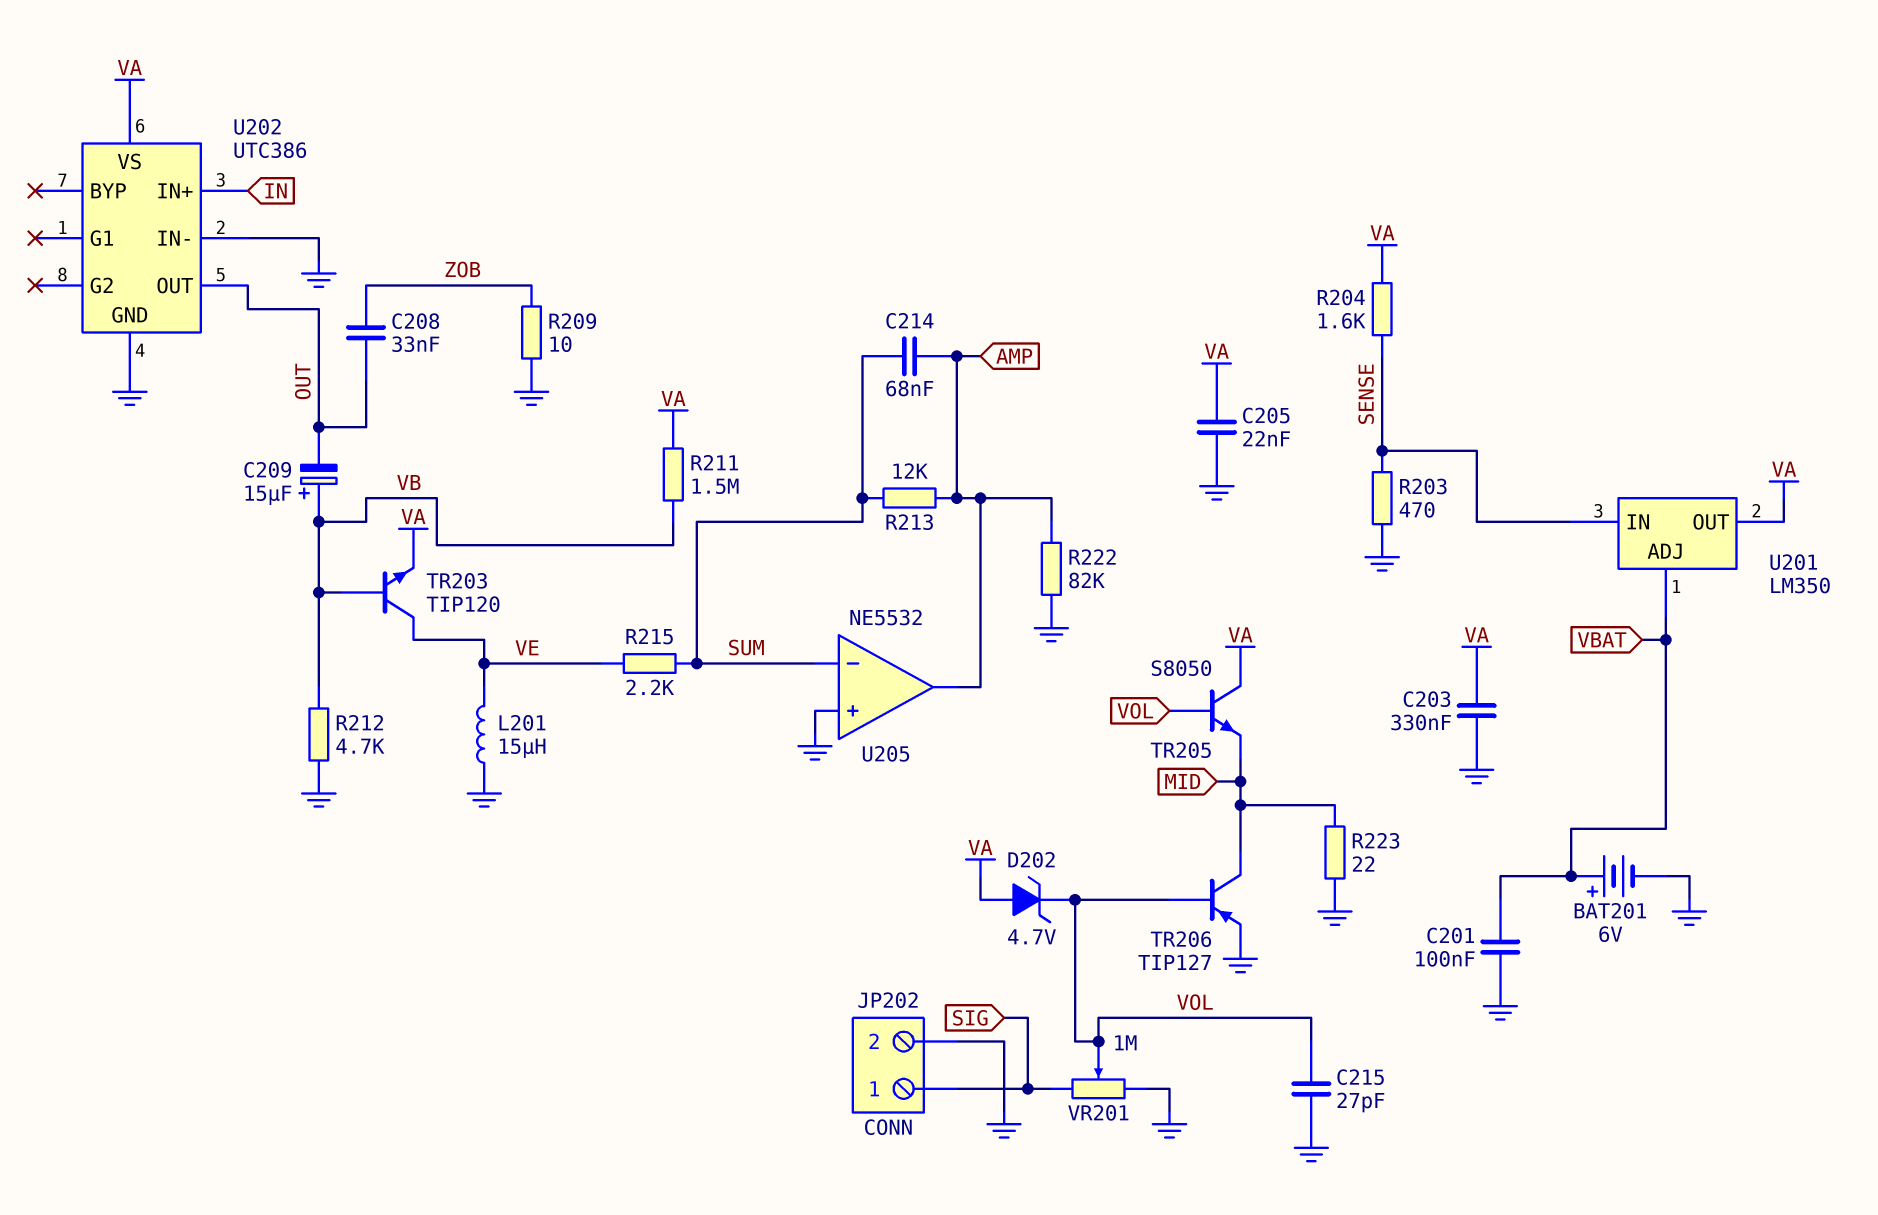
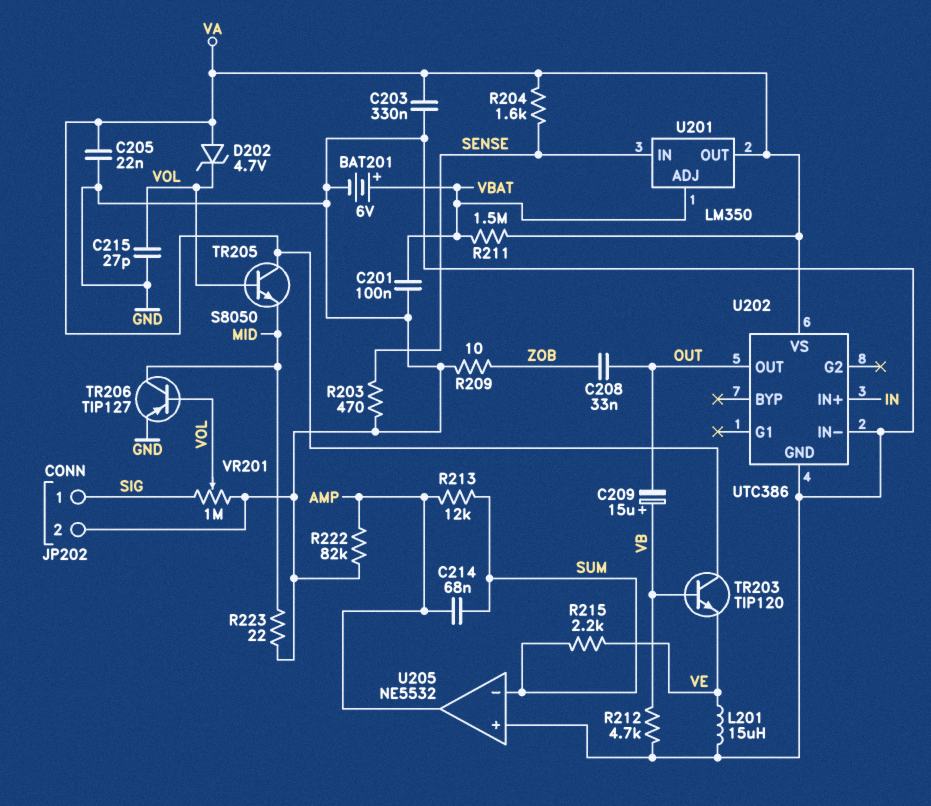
R211: 1.5M (VA, VB) -> 1.5M (VA, VBAT)
TR203: NPN TIP120 (B VB, C VE, E VA) -> NPN TIP120 (B VB, C VA, E VE)

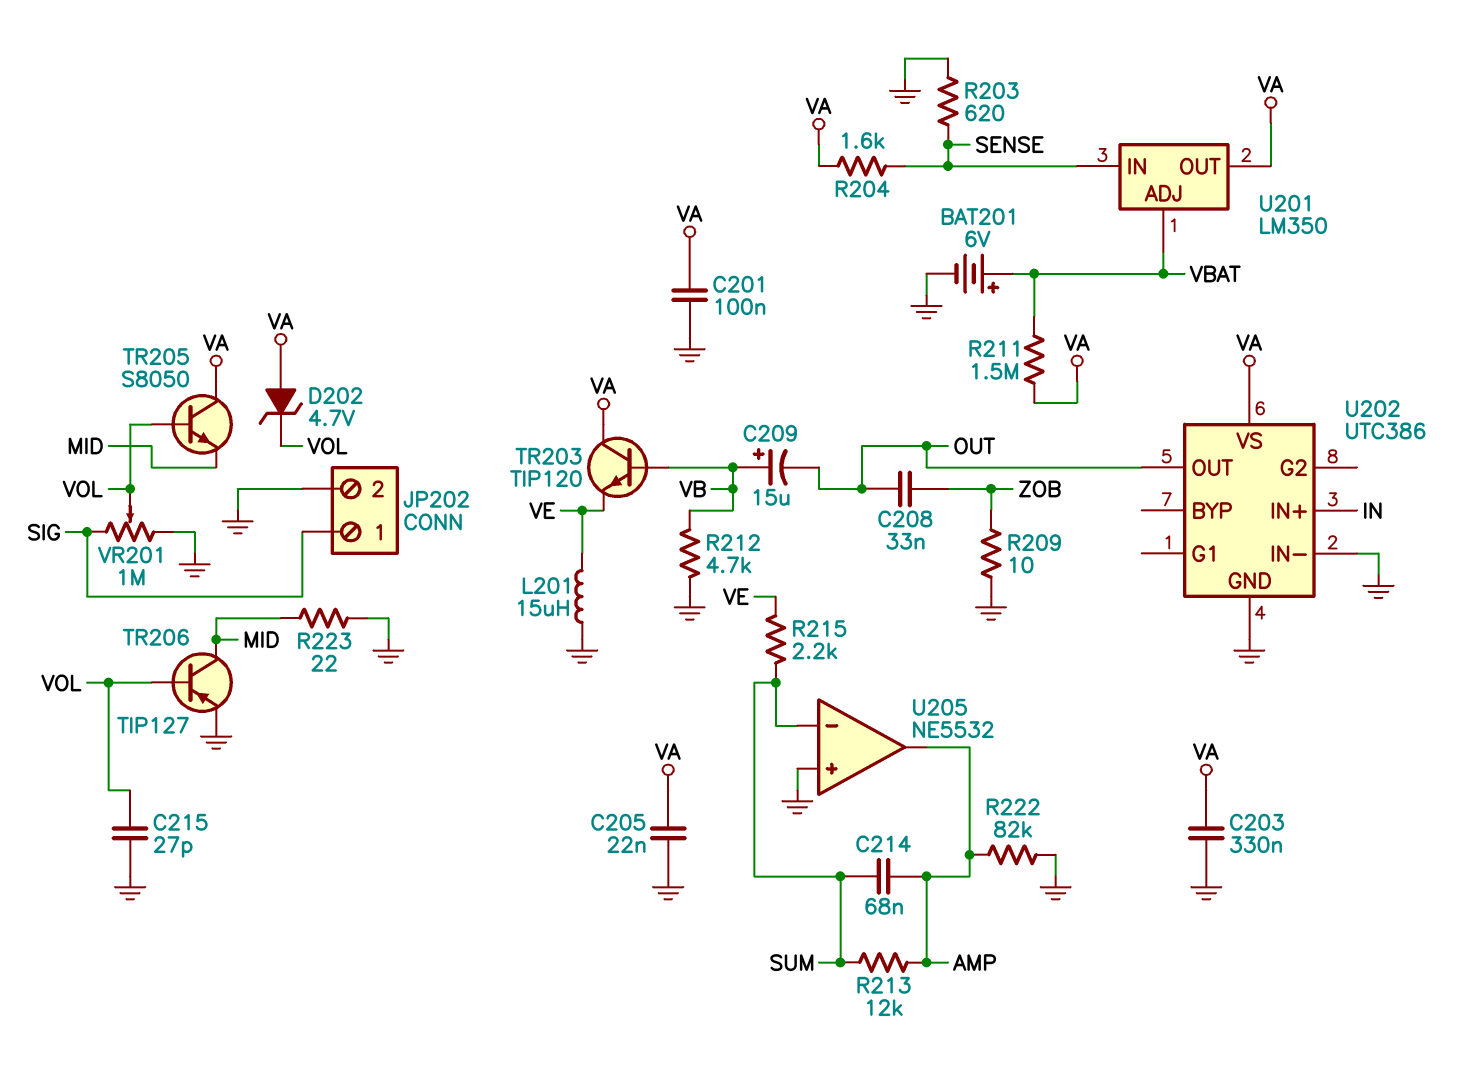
C201: 100nF (GND, VBAT) -> 100nF (GND, VA)
R203: 470 (GND, SENSE) -> 620 (GND, SENSE)

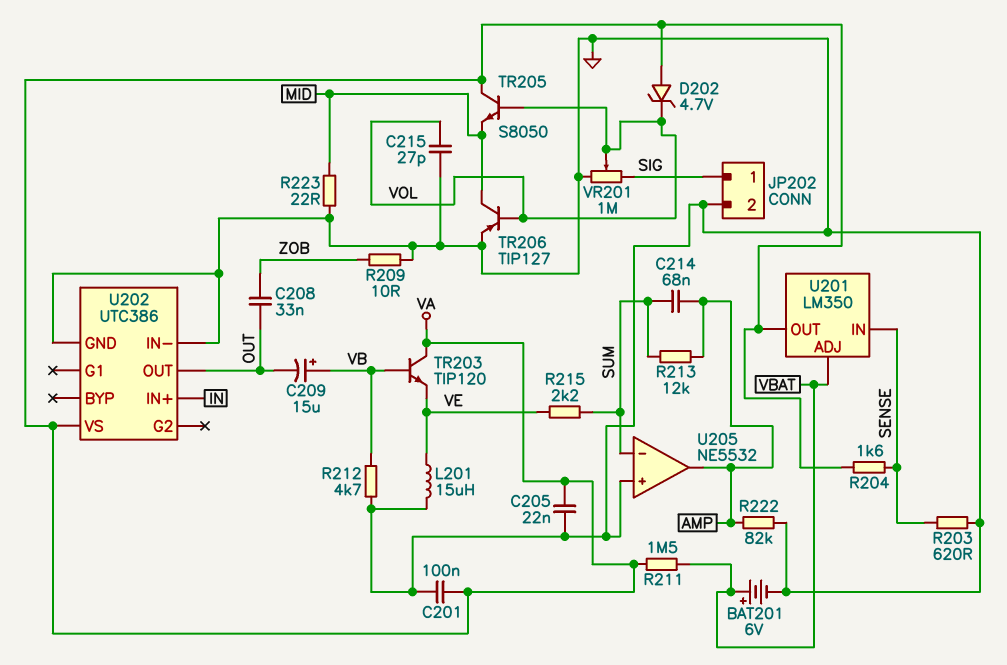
C203: 330nF (GND, VA) -> none

